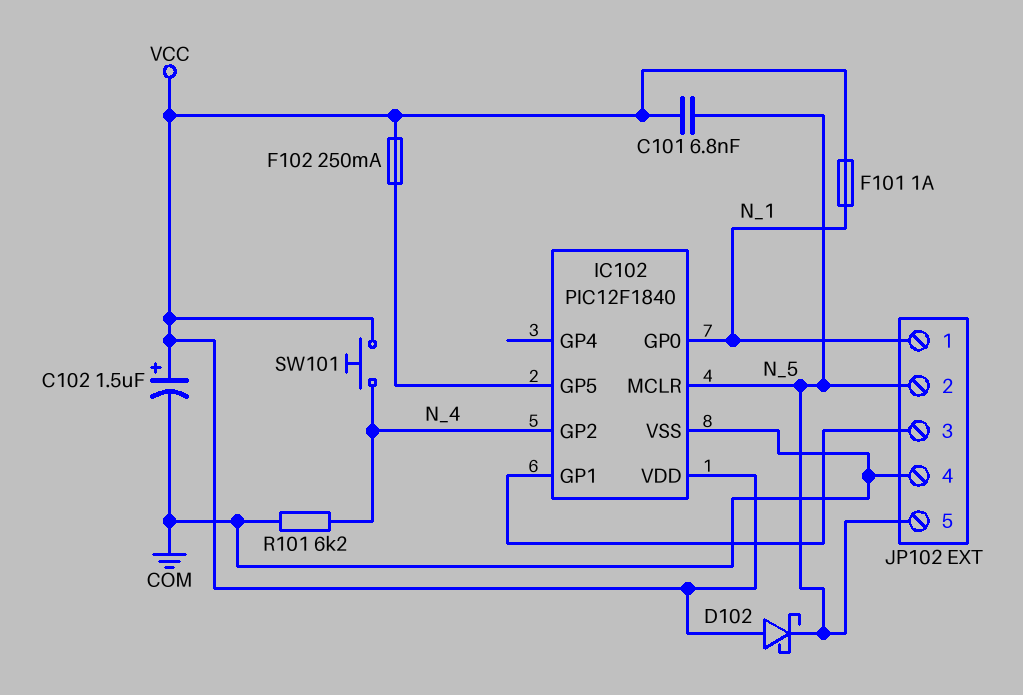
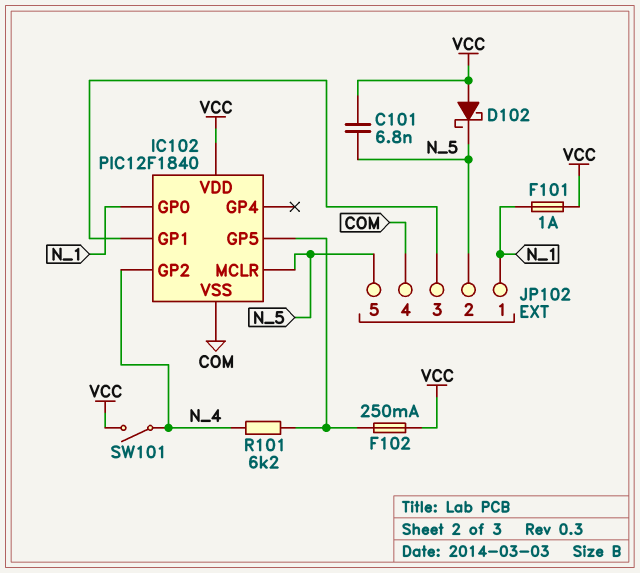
C102: 1.5uF (plus VCC, minus COM) -> none
R101: 6.2k (COM, N_4) -> 6.2k (IC102/GP5, N_4)
SW101: button (N_4, VCC) -> switch (N_4, VCC)

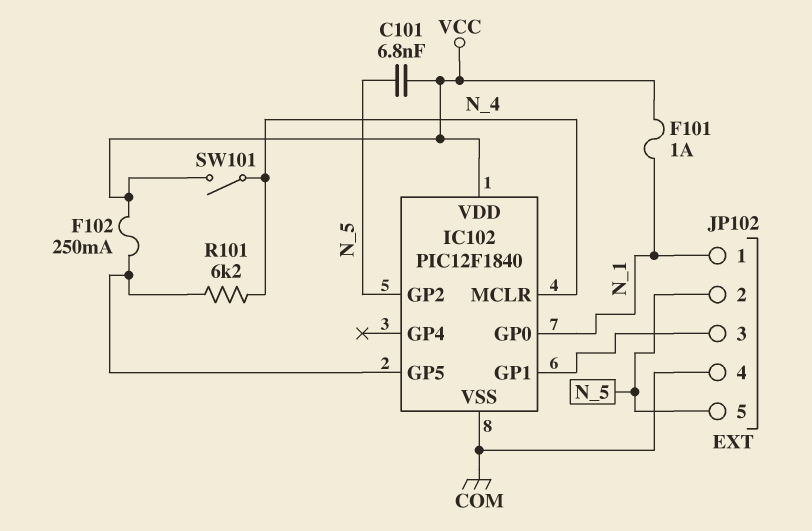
D102: schottky (A VCC, K N_5) -> none
IC102 pin GP2: N_4 -> N_5
IC102 pin MCLR: N_5 -> N_4

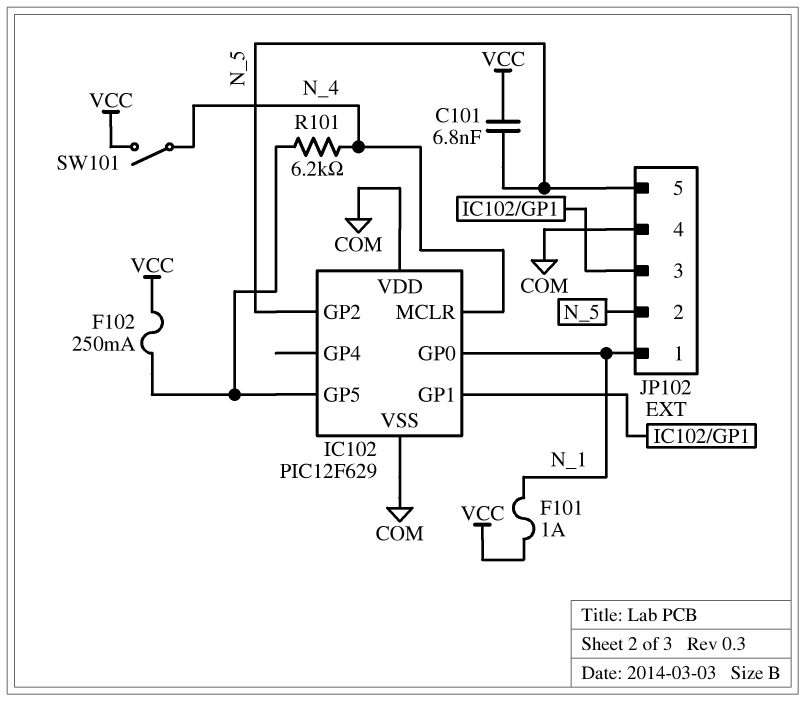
IC102: PIC12F1840 -> PIC12F629
IC102 pin VDD: VCC -> COM

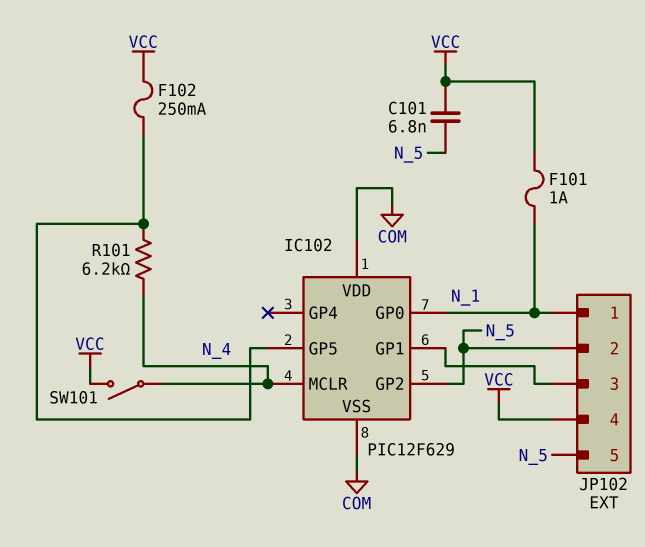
JP102 pin 4: COM -> VCC

